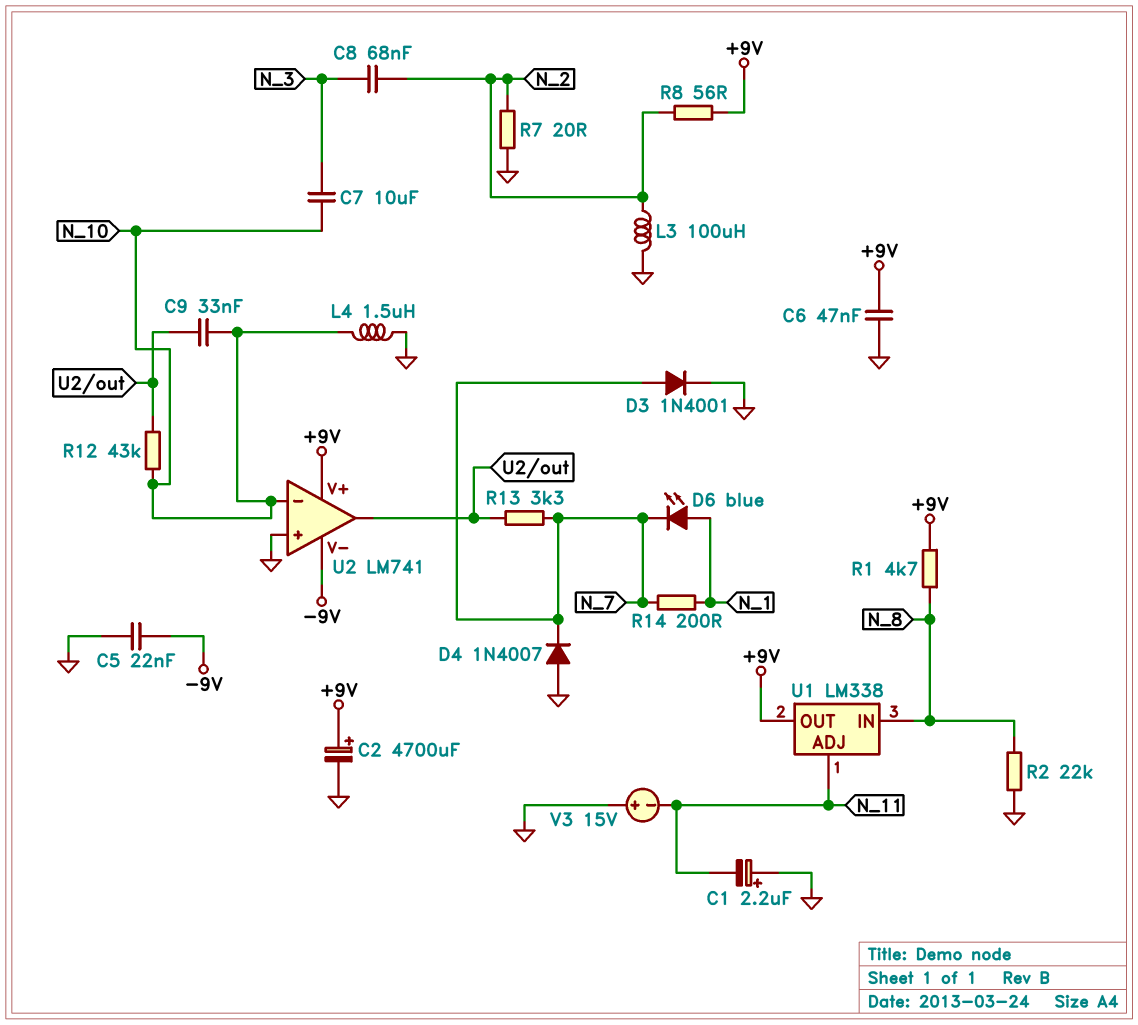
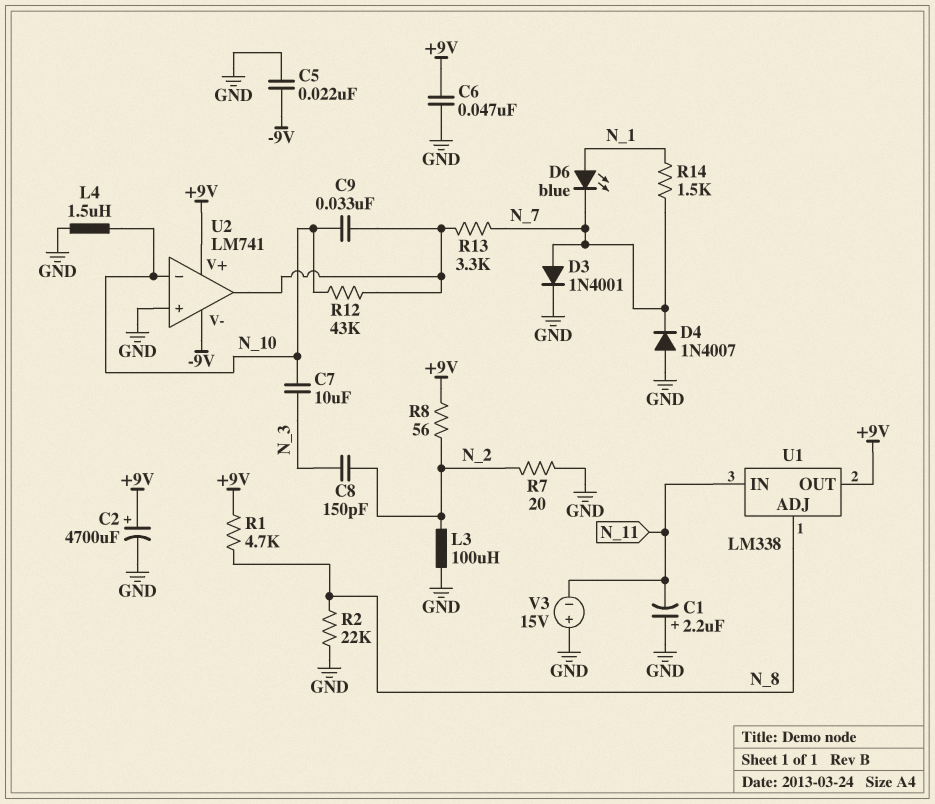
C8: 68nF (N_2, N_3) -> 150pF (N_2, N_3)
R14: 200 (N_1, N_7) -> 1.5k (N_1, N_7)
U1 pin ADJ: N_11 -> N_8
U1 pin IN: N_8 -> N_11

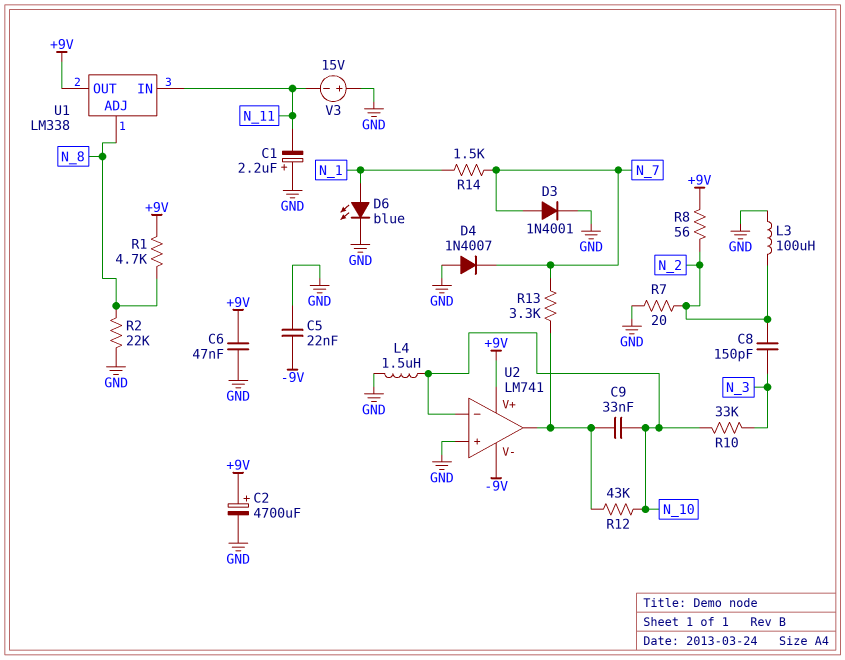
C7: 10uF (N_3, N_10) -> none
D6: LED blue (A N_1, K N_7) -> LED blue (A N_1, K GND)
R10: none -> 33k (N_3, N_10)

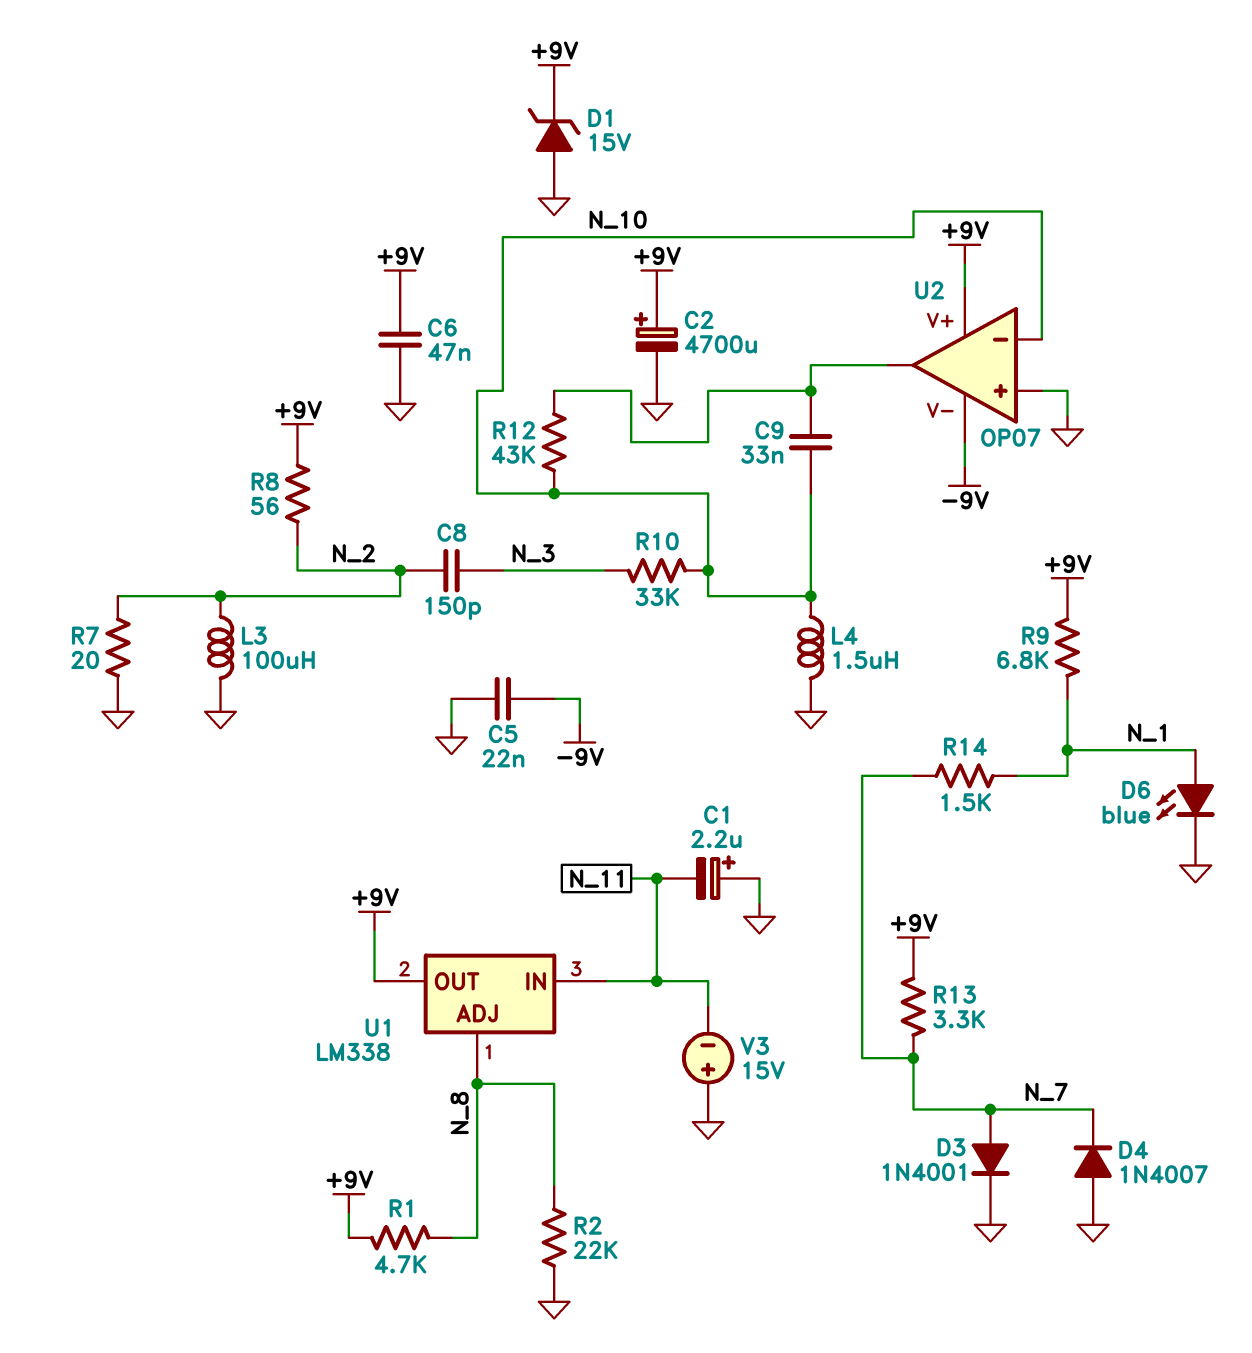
D1: none -> zener 15V (A GND, K +9V)
R9: none -> 6.8k (+9V, N_1)
R13: 3.3k (N_7, U2/out) -> 3.3k (+9V, N_7)
U2: LM741 -> OP07

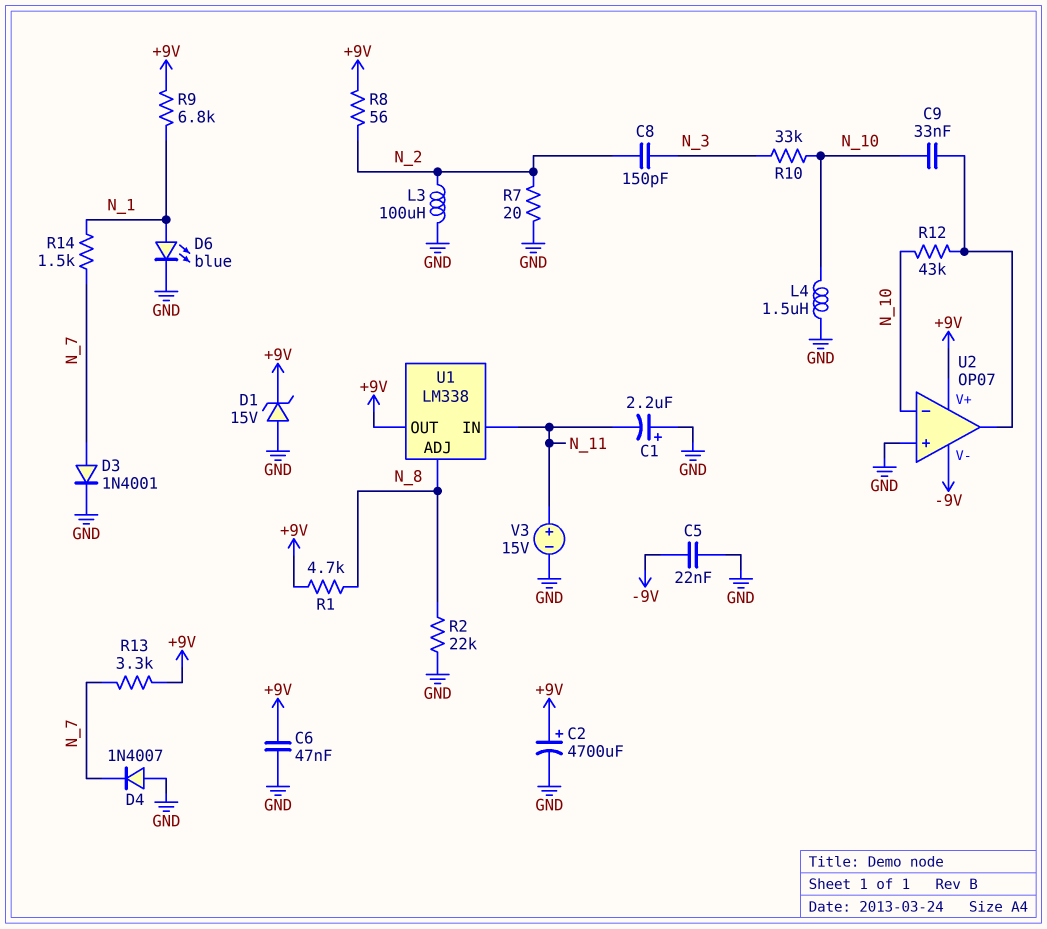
V3: 15V (plus GND, minus N_11) -> 15V (plus N_11, minus GND)

